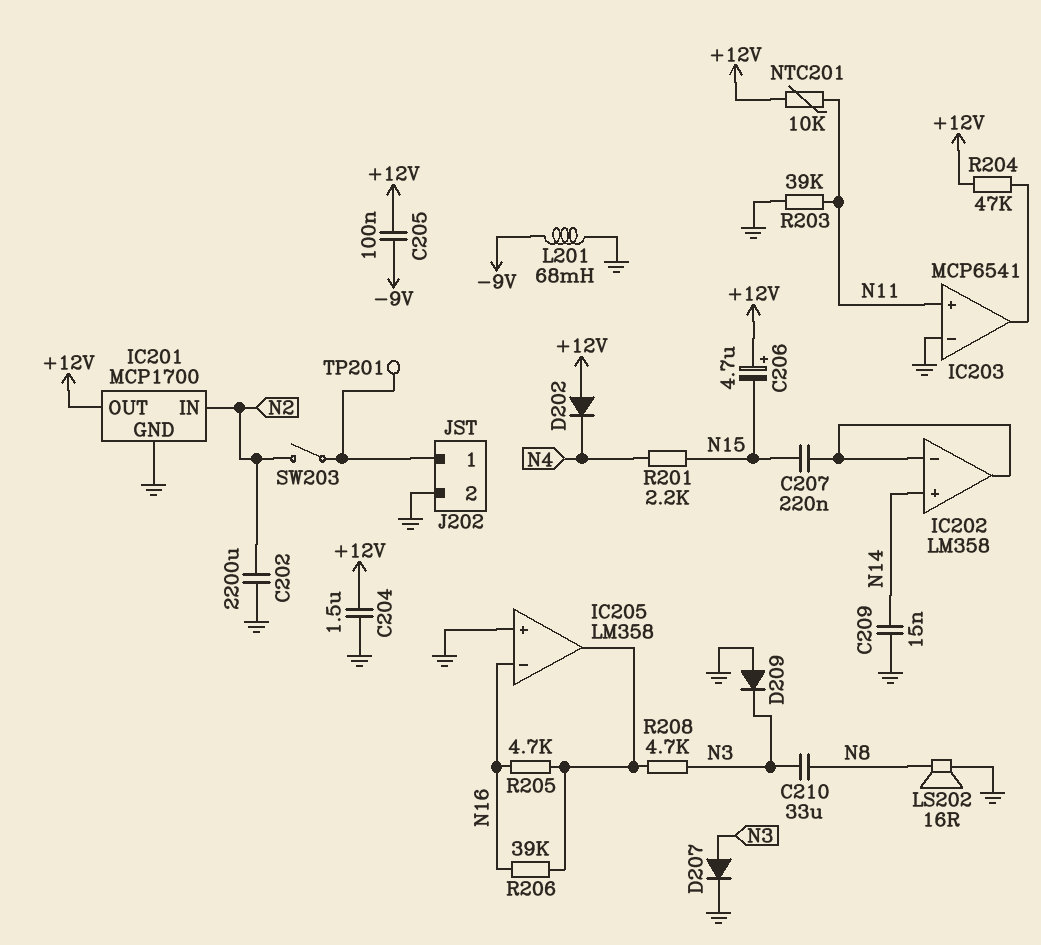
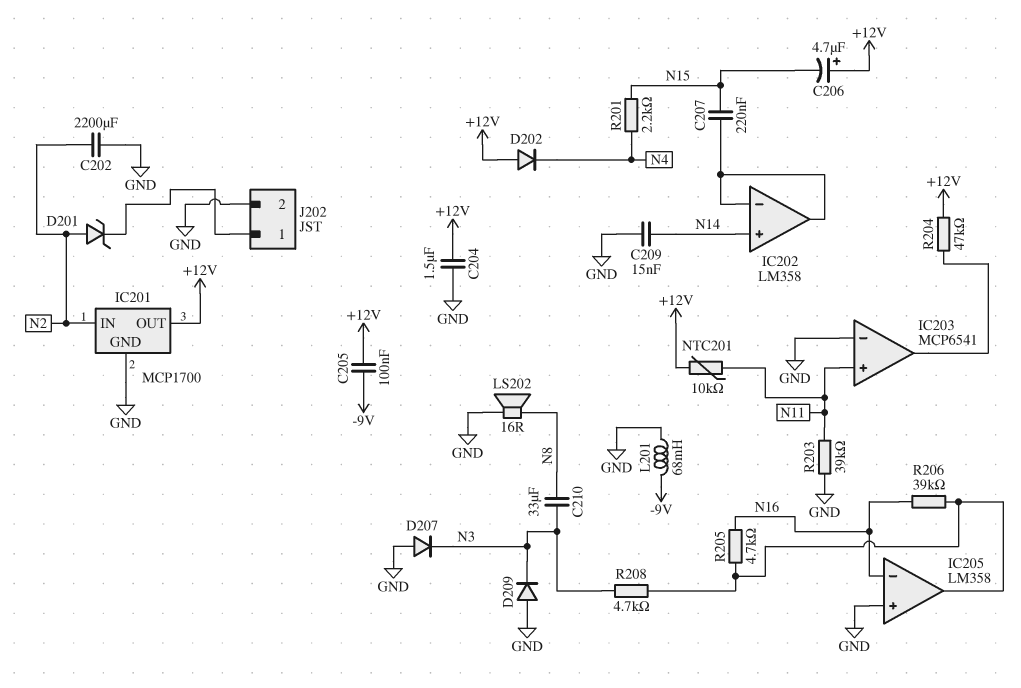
D201: none -> zener (A N2, K J202/1)
D207: diode (A N3, K GND) -> diode (A GND, K N3)
SW203: switch (J202/1, N2) -> none
TP201: test point (J202/1) -> none

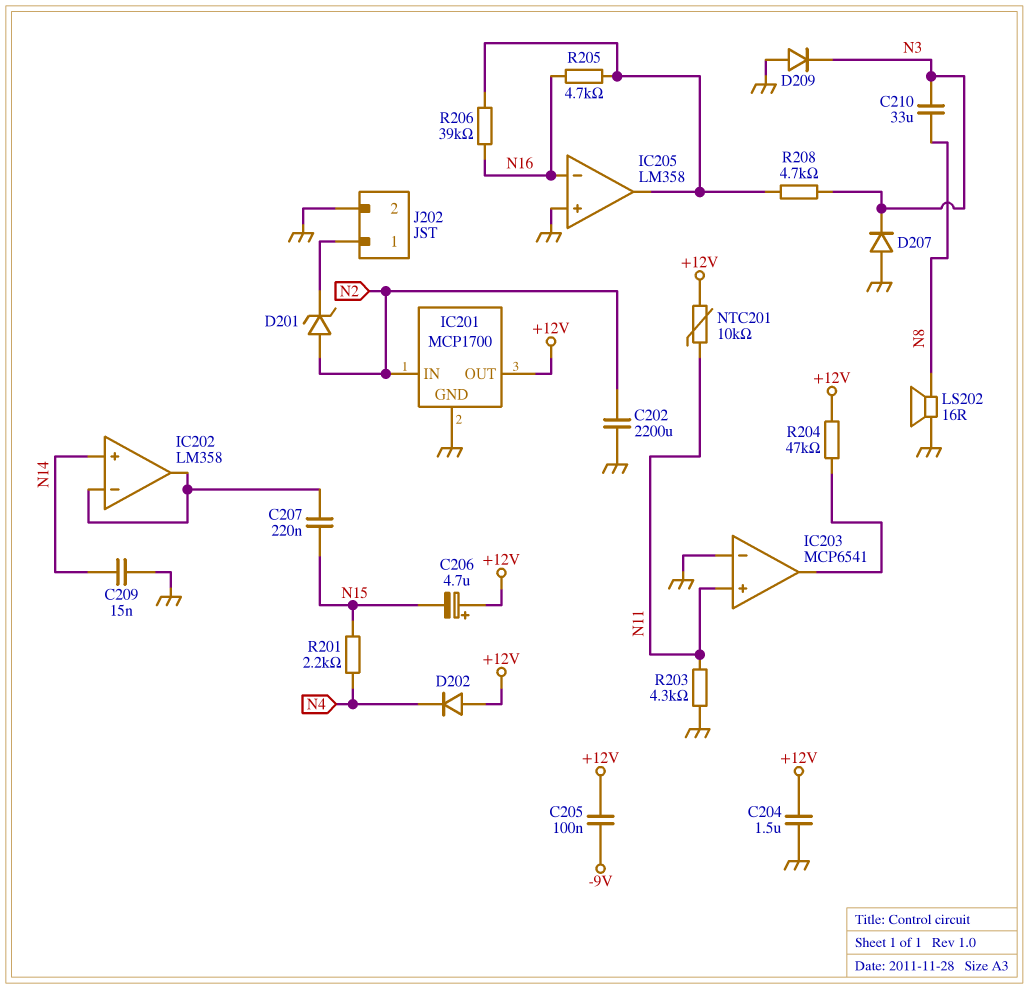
L201: 68mH (-9V, GND) -> none
R203: 39k (GND, N11) -> 4.3k (GND, N11)

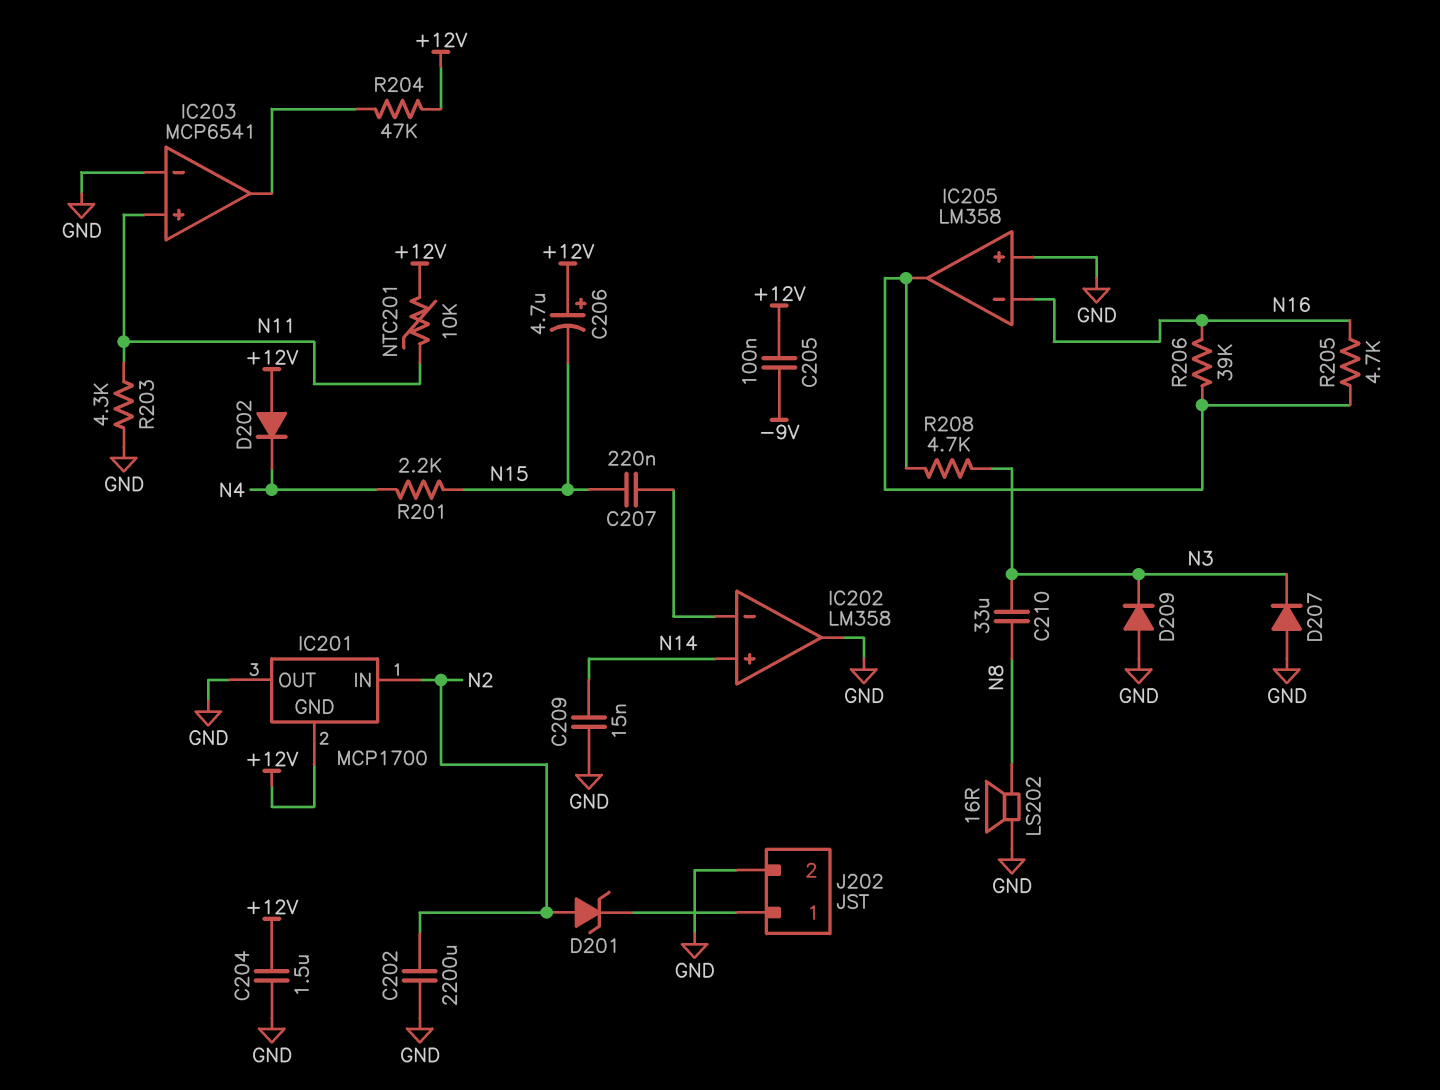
IC201 pin GND: GND -> +12V
IC201 pin OUT: +12V -> GND
IC202 pin out: IC202/in- -> GND

